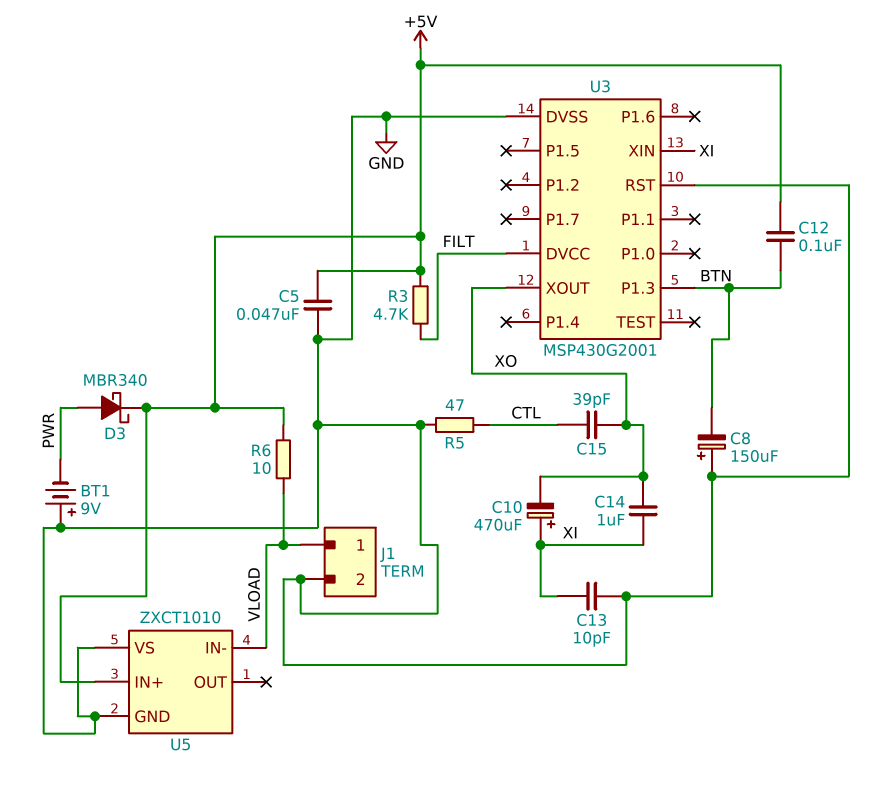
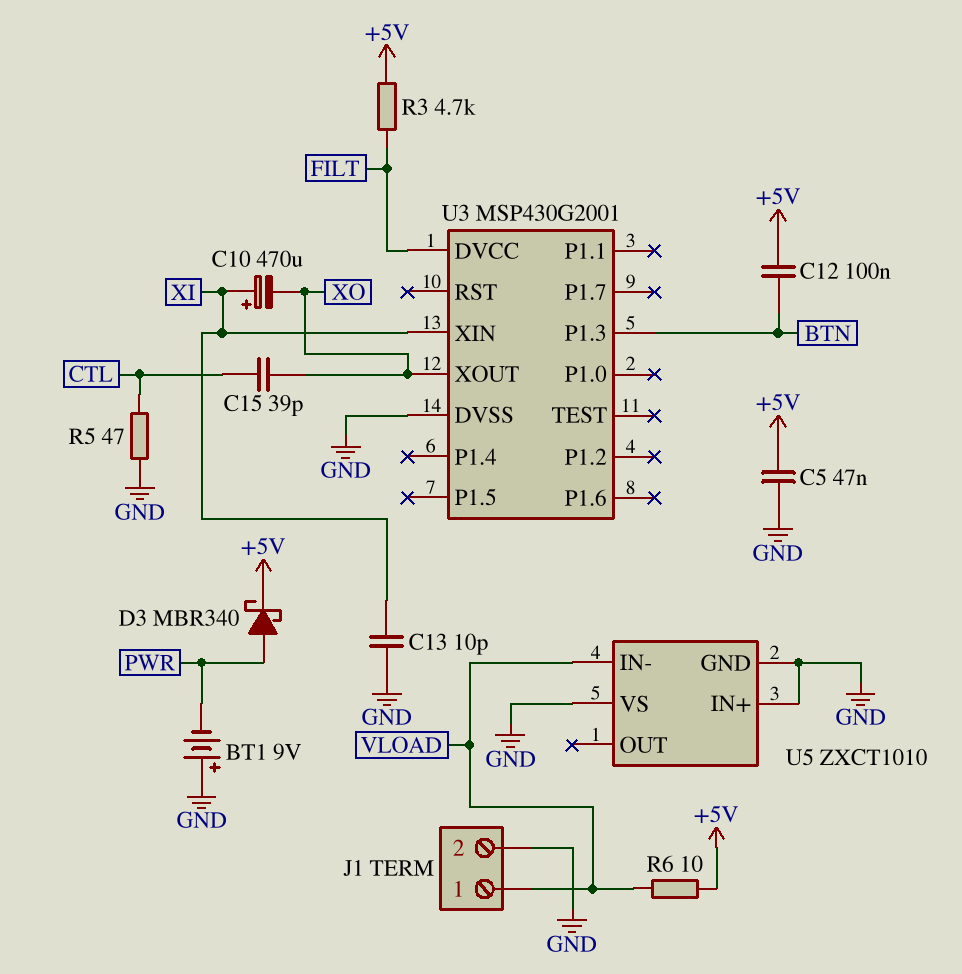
C8: 150uF (plus GND, minus BTN) -> none
C14: 1uF (XI, XO) -> none
U3 pin RST: GND -> none
U5 pin IN+: +5V -> GND

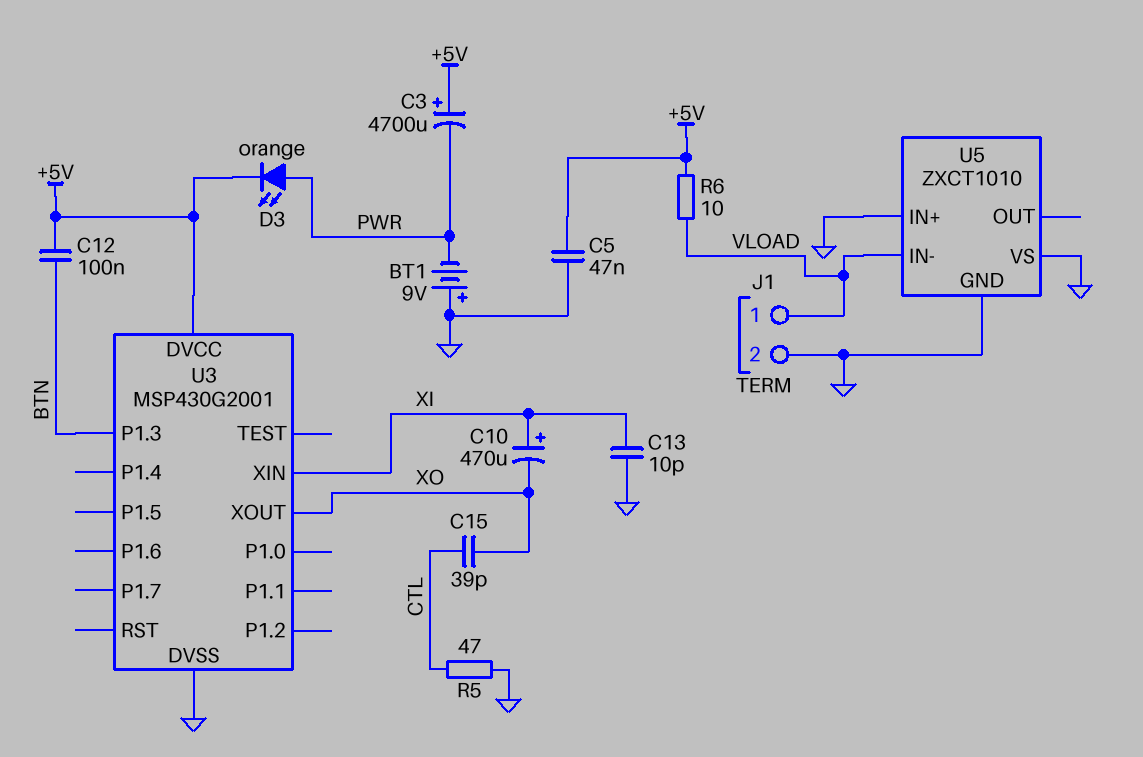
C3: none -> 4700uF (plus +5V, minus PWR)
D3: schottky MBR340 (A PWR, K +5V) -> LED orange (A PWR, K +5V)
R3: 4.7k (+5V, FILT) -> none
U3 pin DVCC: FILT -> +5V

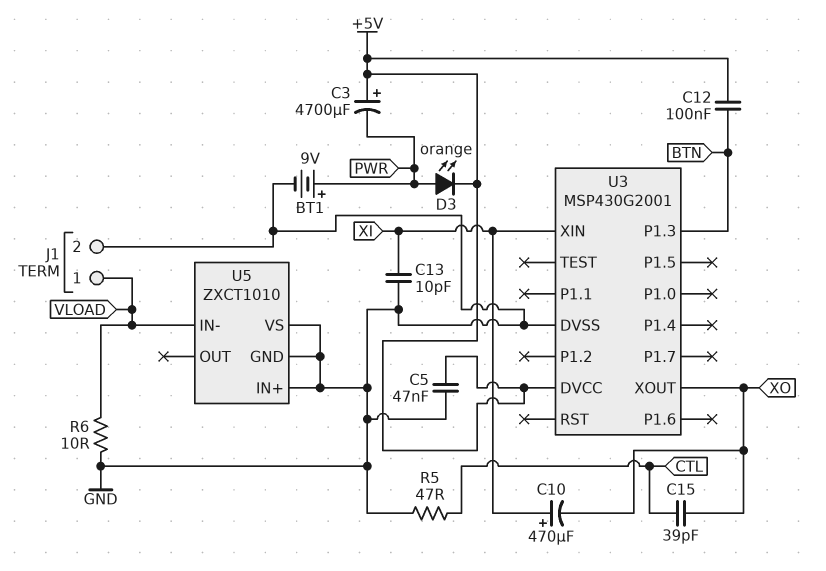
BT1: 9V (plus GND, minus PWR) -> 9V (plus PWR, minus GND)
R6: 10 (+5V, VLOAD) -> 10 (GND, VLOAD)

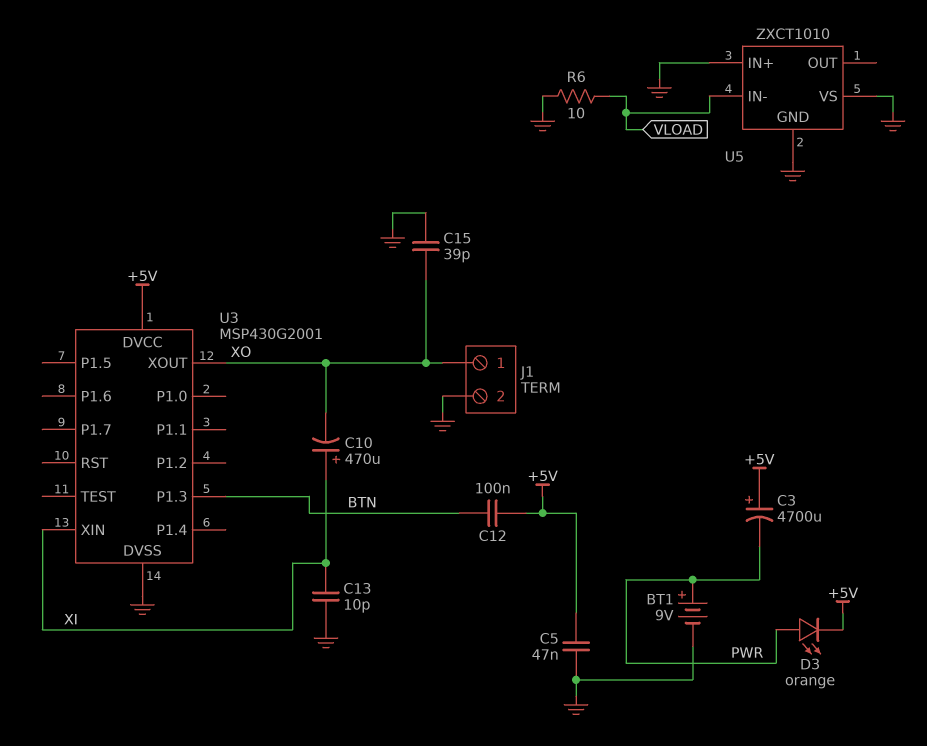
C15: 39pF (CTL, XO) -> 39pF (GND, XO)
J1 pin 1: VLOAD -> XO
R5: 47 (CTL, GND) -> none

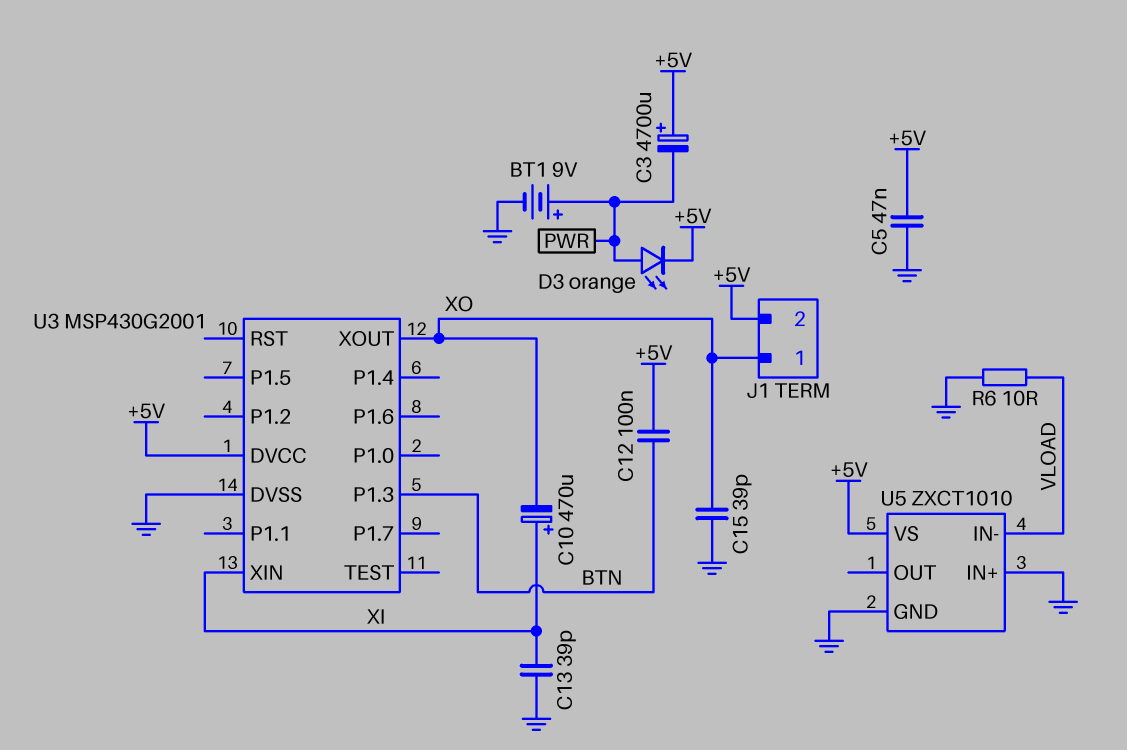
C13: 10pF (GND, XI) -> 39pF (GND, XI)
J1 pin 2: GND -> +5V
U5 pin VS: GND -> +5V

